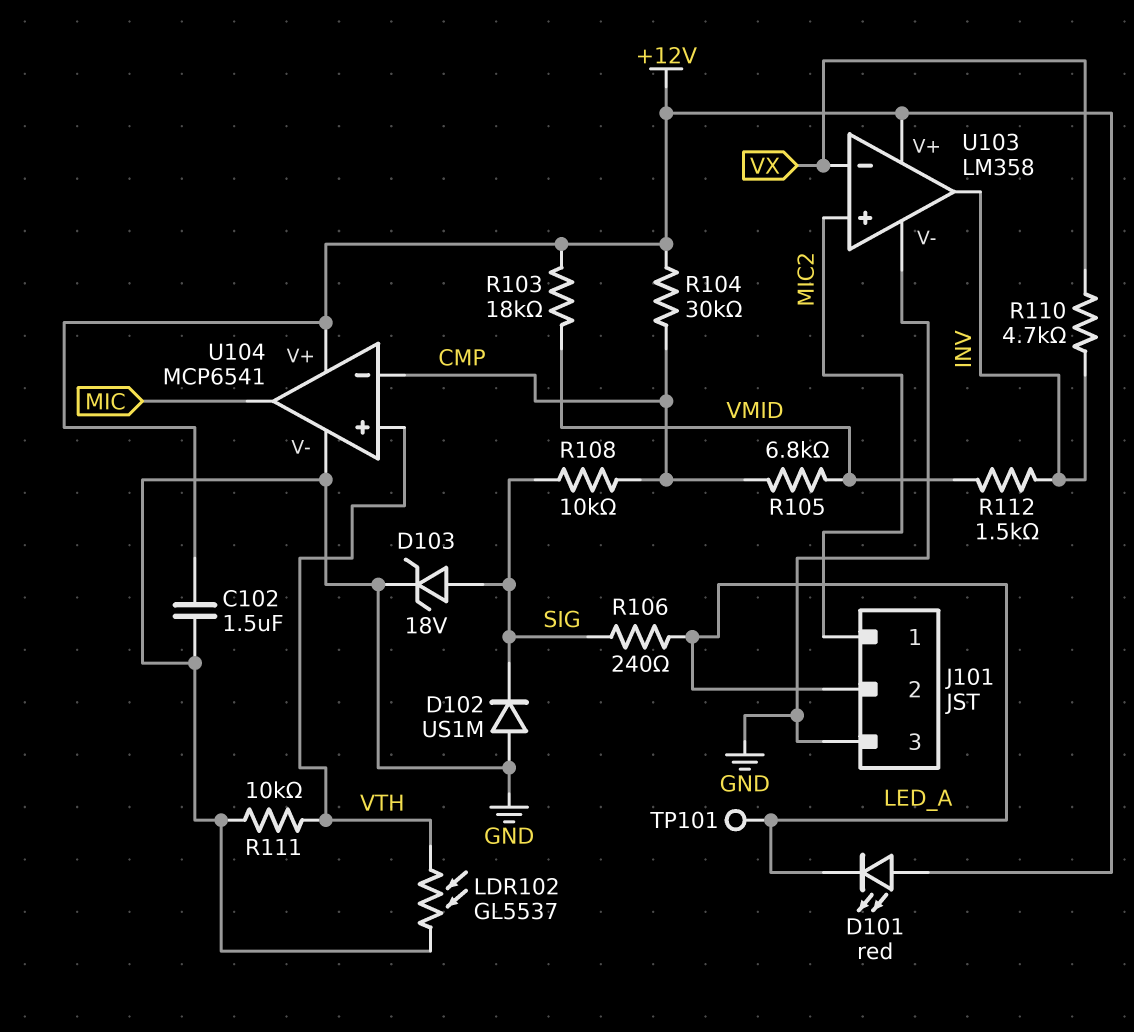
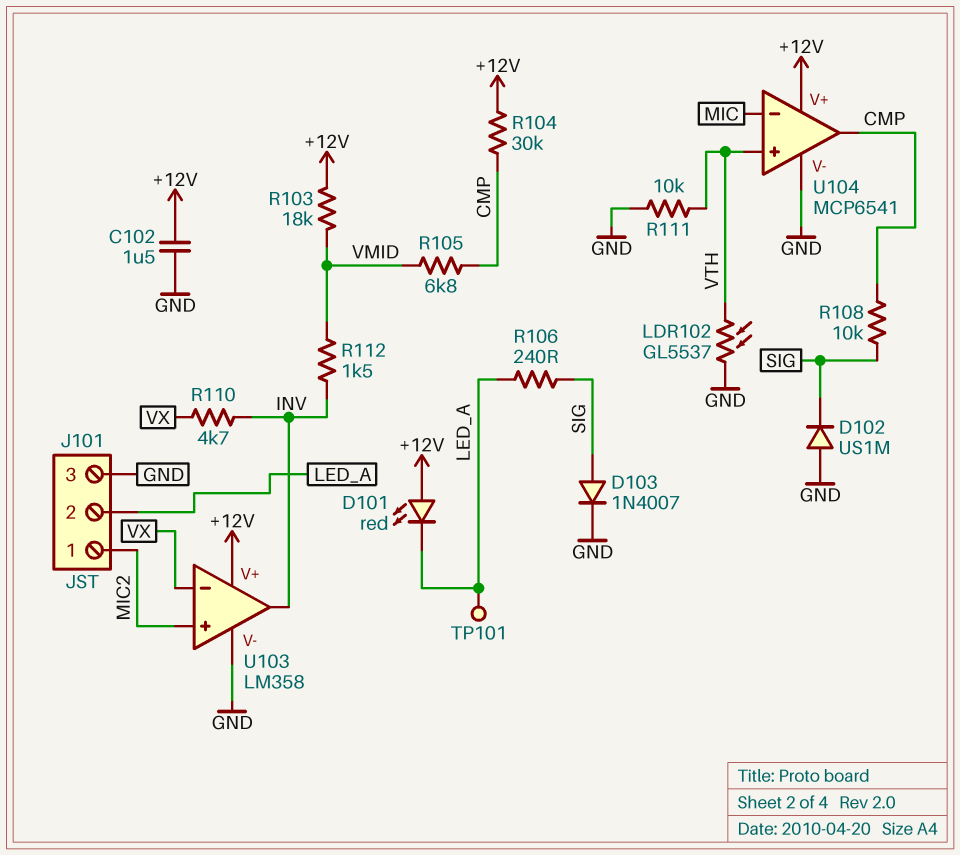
D103: zener 18V (A SIG, K GND) -> diode 1N4007 (A SIG, K GND)
U104 pin in-: CMP -> MIC
U104 pin out: MIC -> CMP

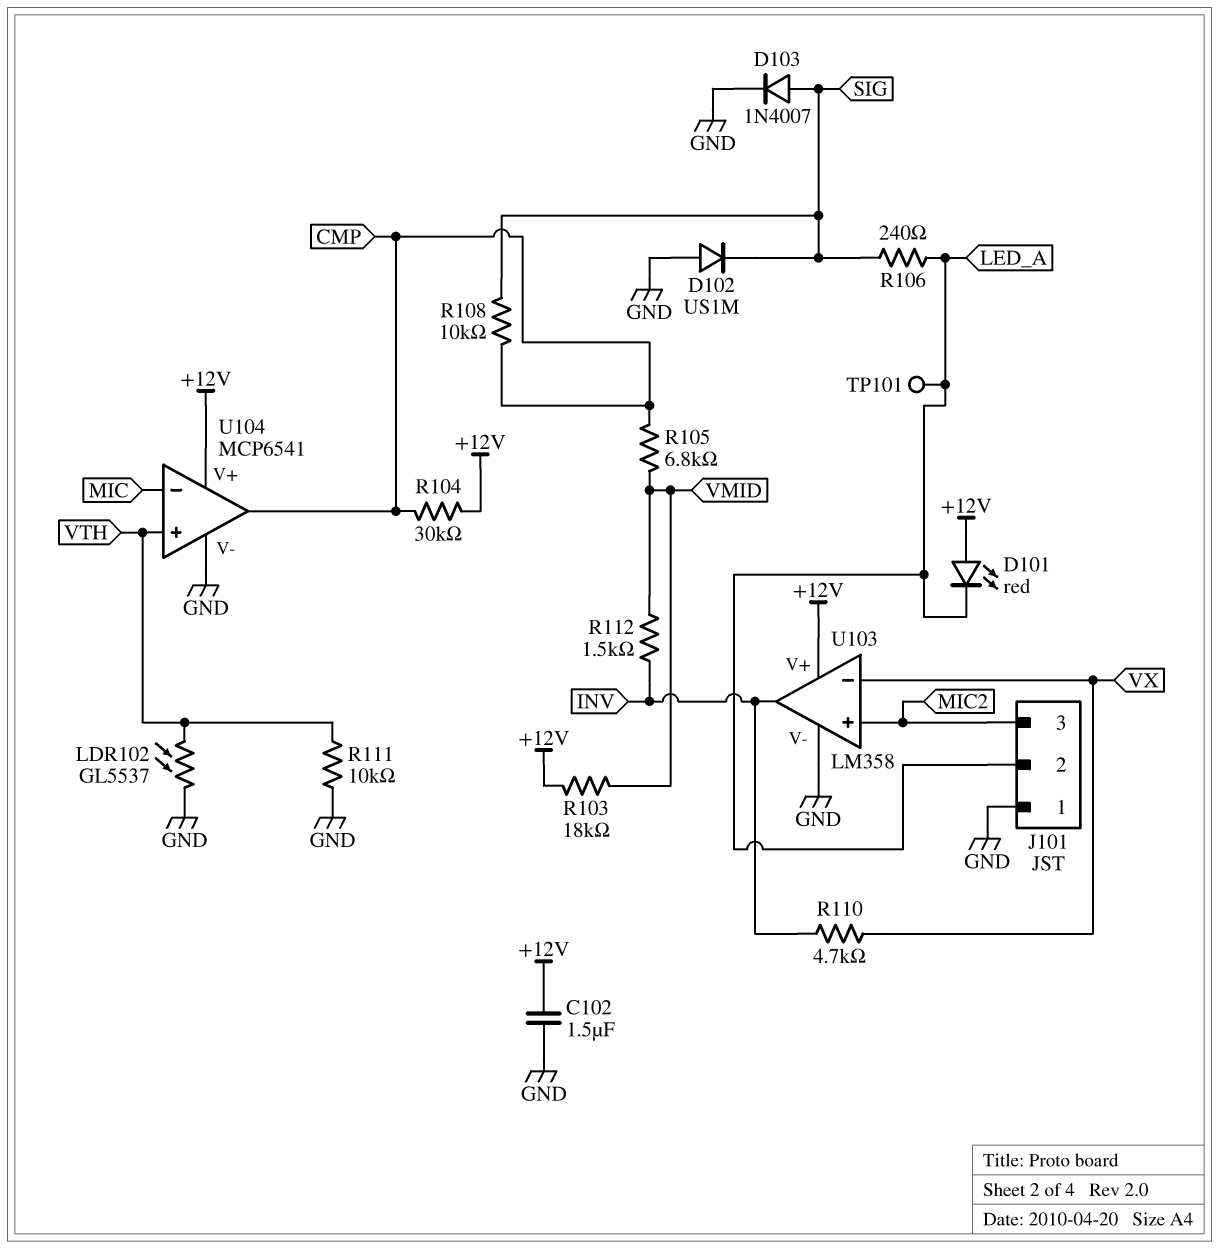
J101 pin 1: MIC2 -> GND
J101 pin 3: GND -> MIC2

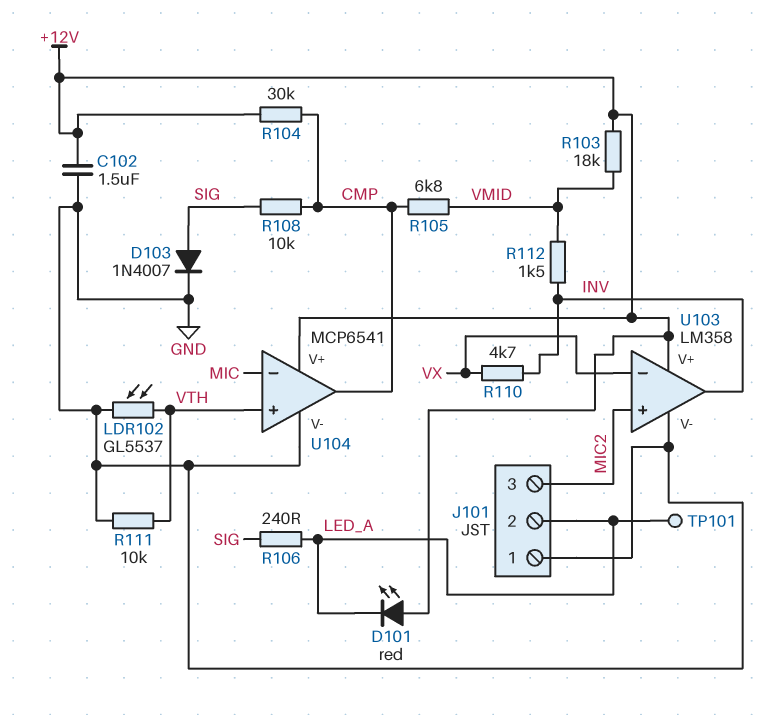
D102: diode US1M (A GND, K SIG) -> none

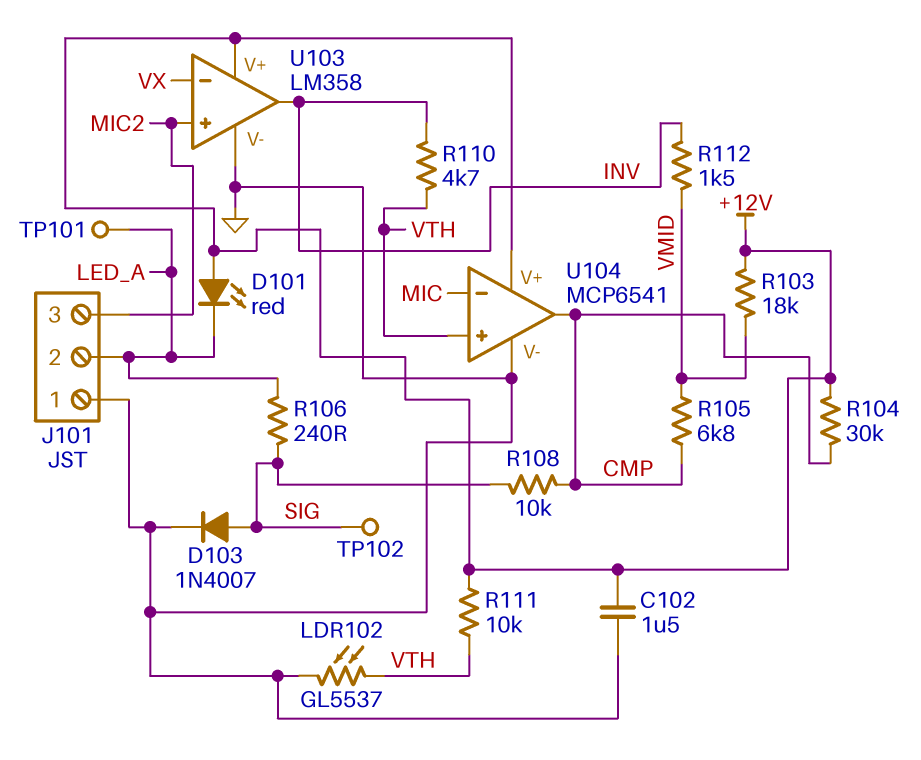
R110: 4.7k (INV, VX) -> 4.7k (INV, VTH)
R111: 10k (GND, VTH) -> 10k (+12V, VTH)
TP102: none -> test point (SIG)

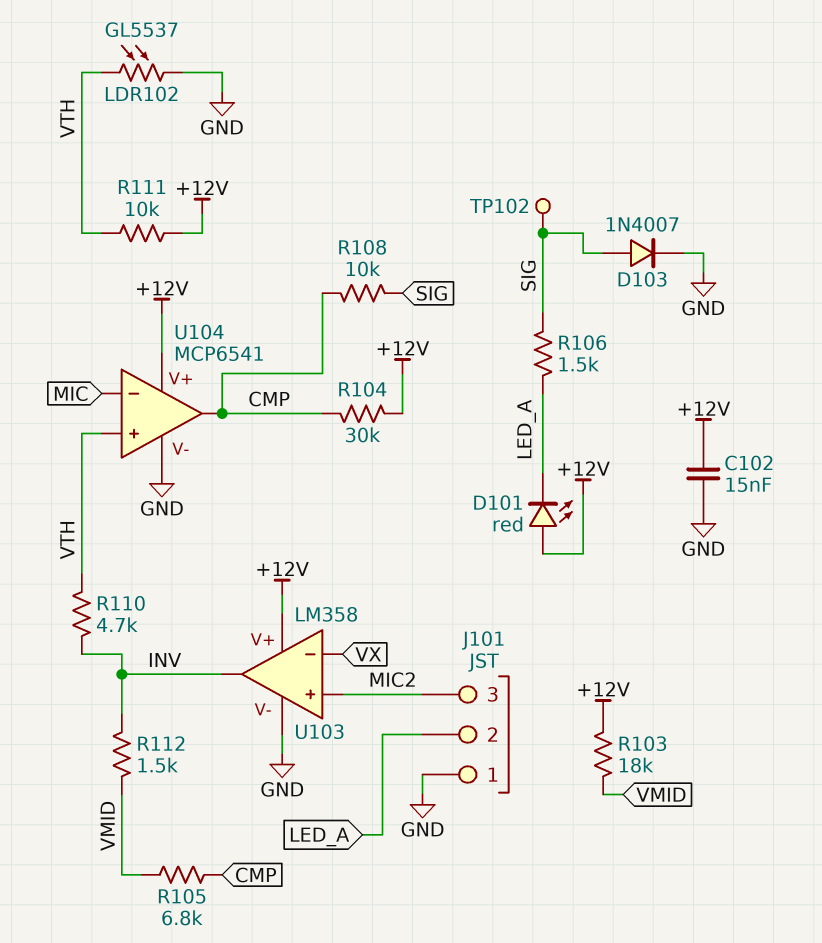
C102: 1.5uF (+12V, GND) -> 15nF (+12V, GND)
R106: 240 (LED_A, SIG) -> 1.5k (LED_A, SIG)
TP101: test point (LED_A) -> none

